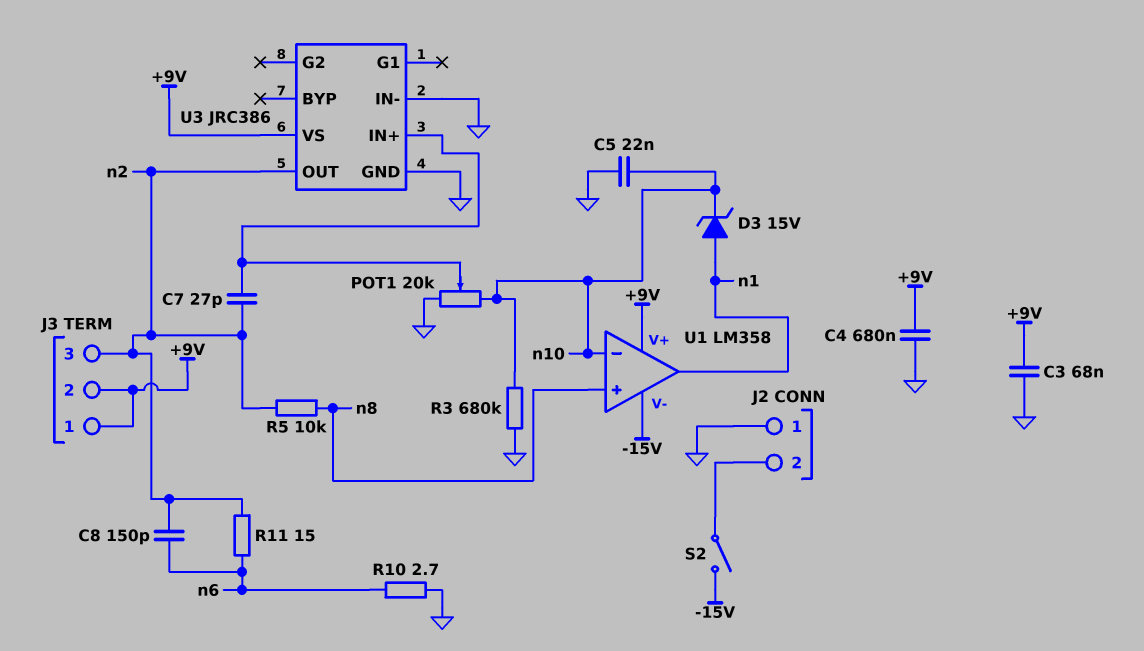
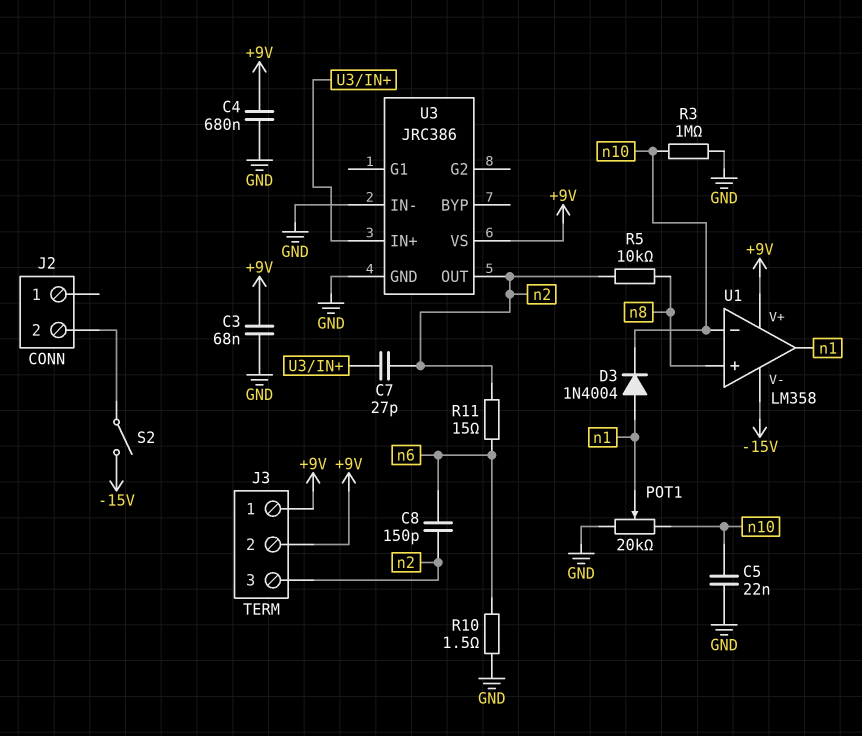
D3: zener 15V (A n1, K n10) -> diode 1N4004 (A n1, K n10)
J2 pin 1: GND -> none
POT1: 20k (GND, n10, wiper U3/IN+) -> 20k (GND, n10, wiper n1)
R3: 680k (GND, n10) -> 1M (GND, n10)
R10: 2.7 (GND, n6) -> 1.5 (GND, n6)

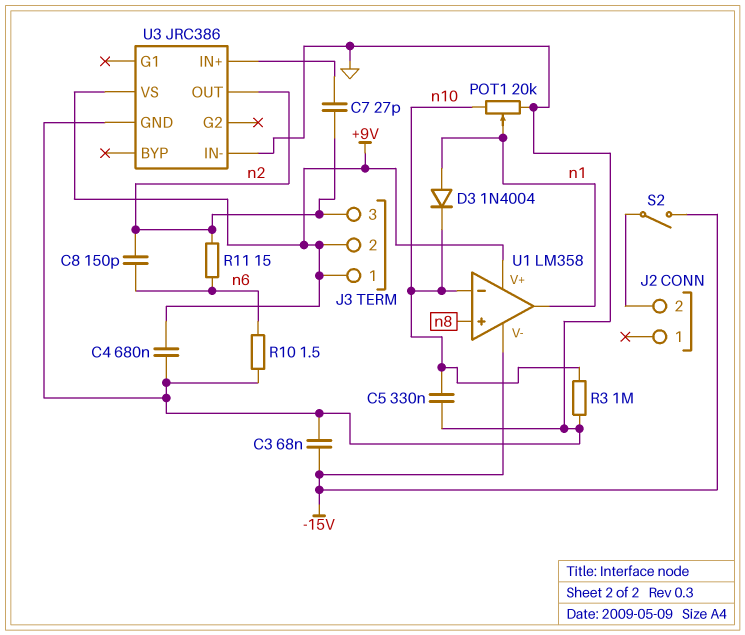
C3: 68nF (+9V, GND) -> 68nF (-15V, GND)
C5: 22nF (GND, n10) -> 330nF (GND, n10)
R5: 10k (n2, n8) -> none

